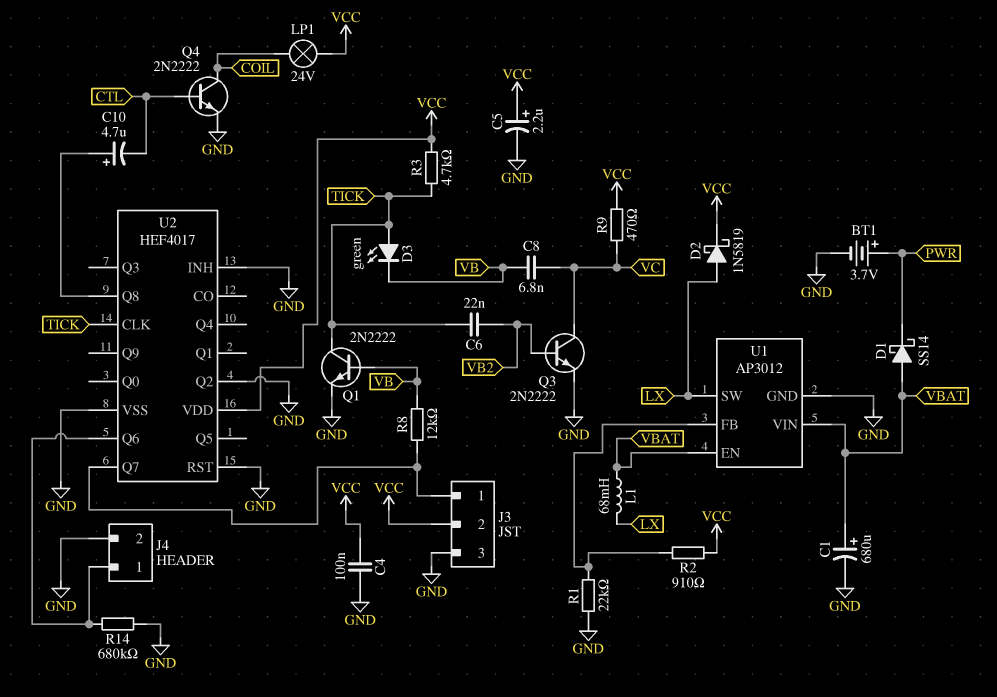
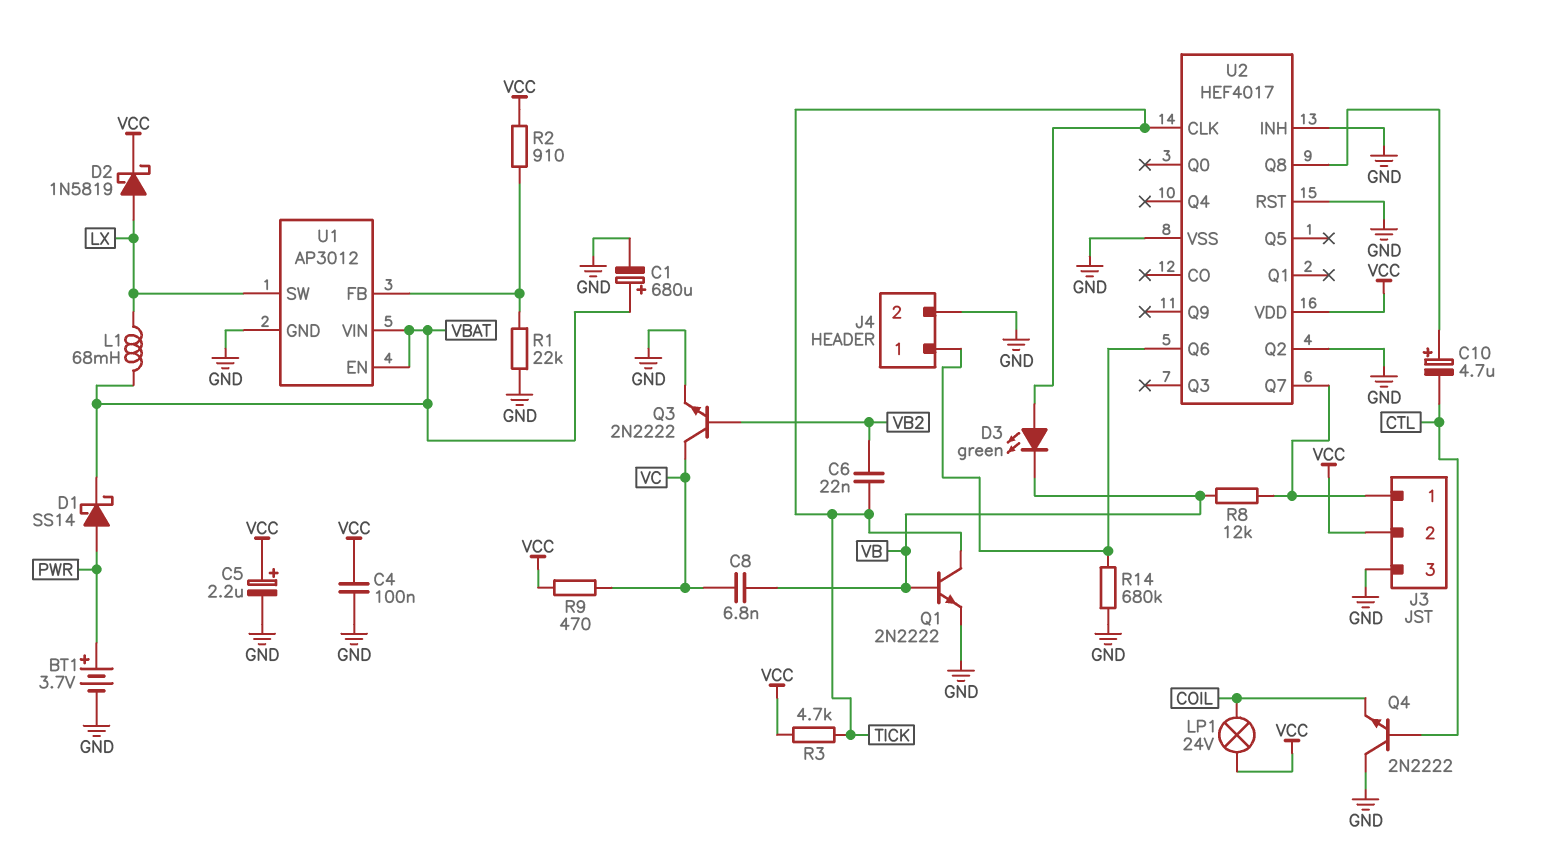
D1: schottky SS14 (A VBAT, K PWR) -> schottky SS14 (A PWR, K VBAT)
Q4: NPN 2N2222 (B CTL, C COIL, E GND) -> NPN 2N2222 (B CTL, C GND, E COIL)

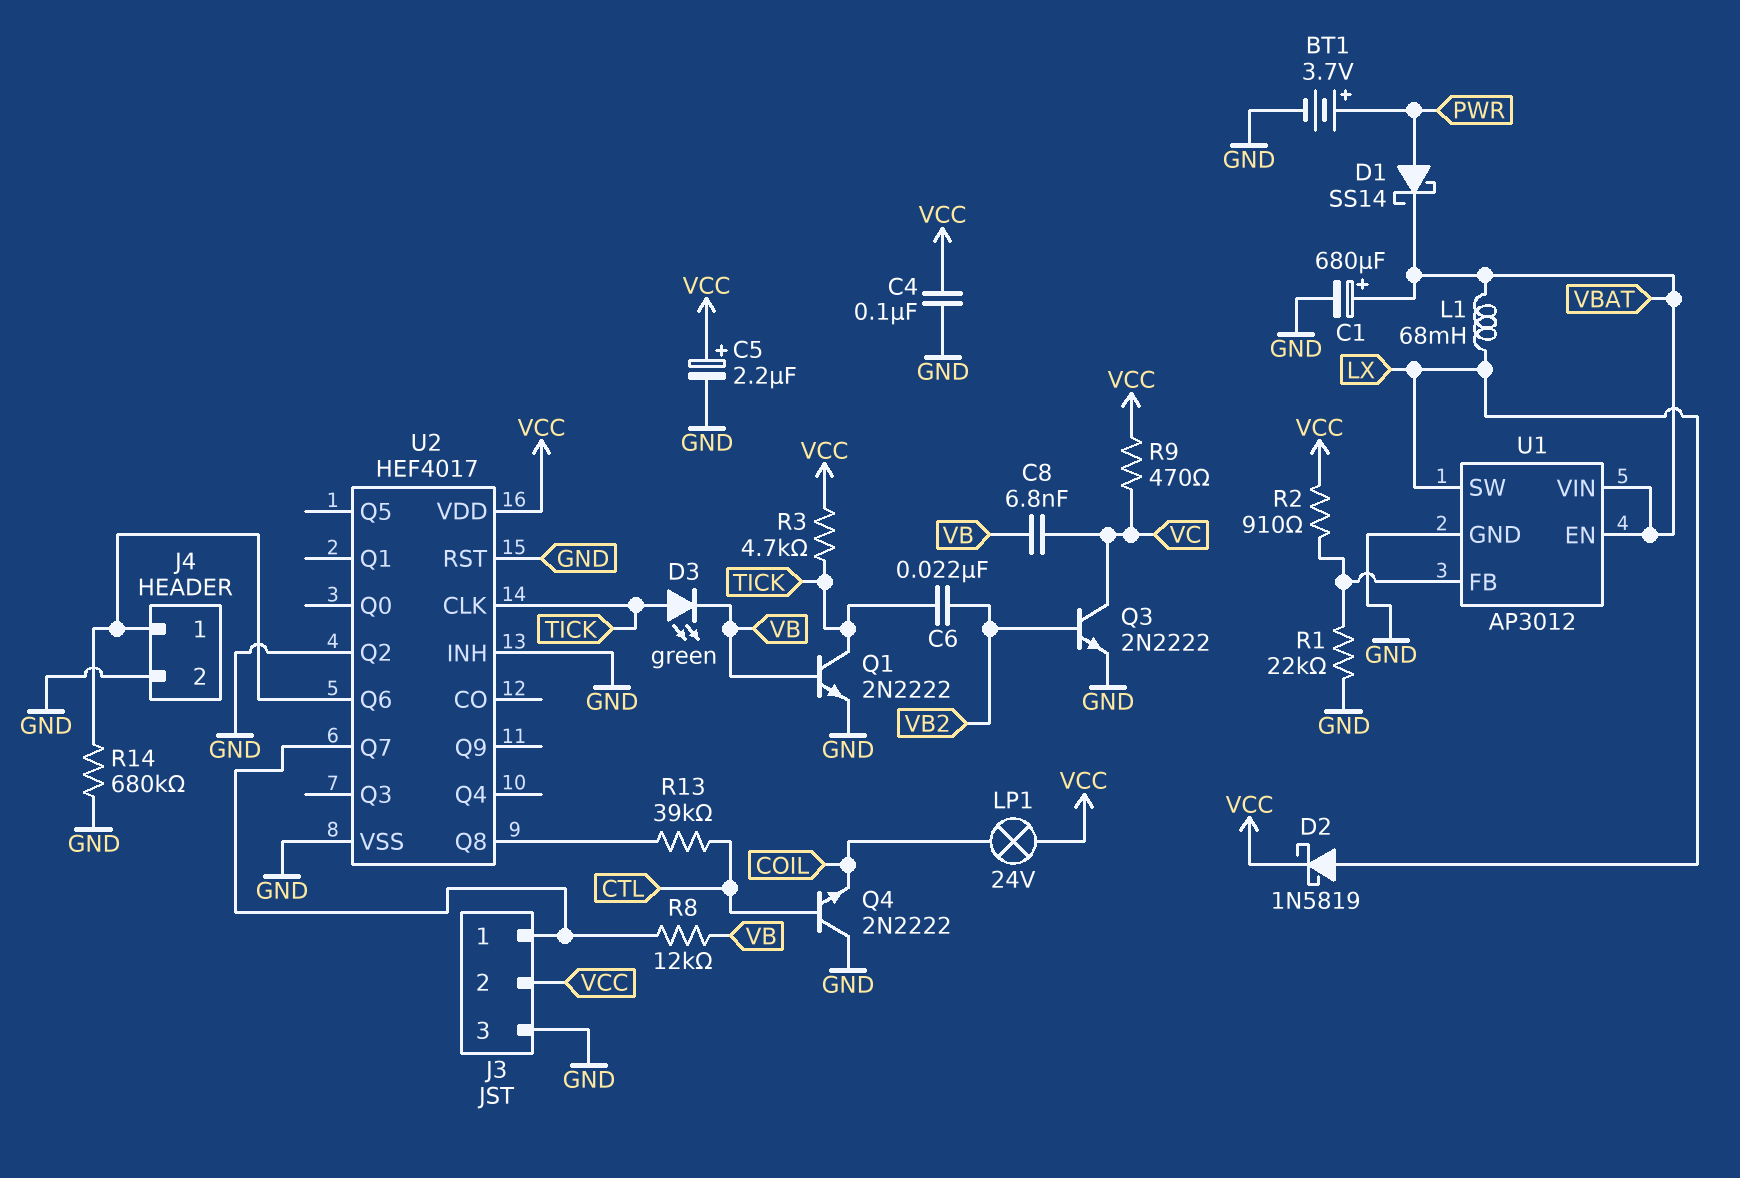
C10: 4.7uF (plus U2/Q8, minus CTL) -> none
R13: none -> 39k (CTL, U2/Q8)

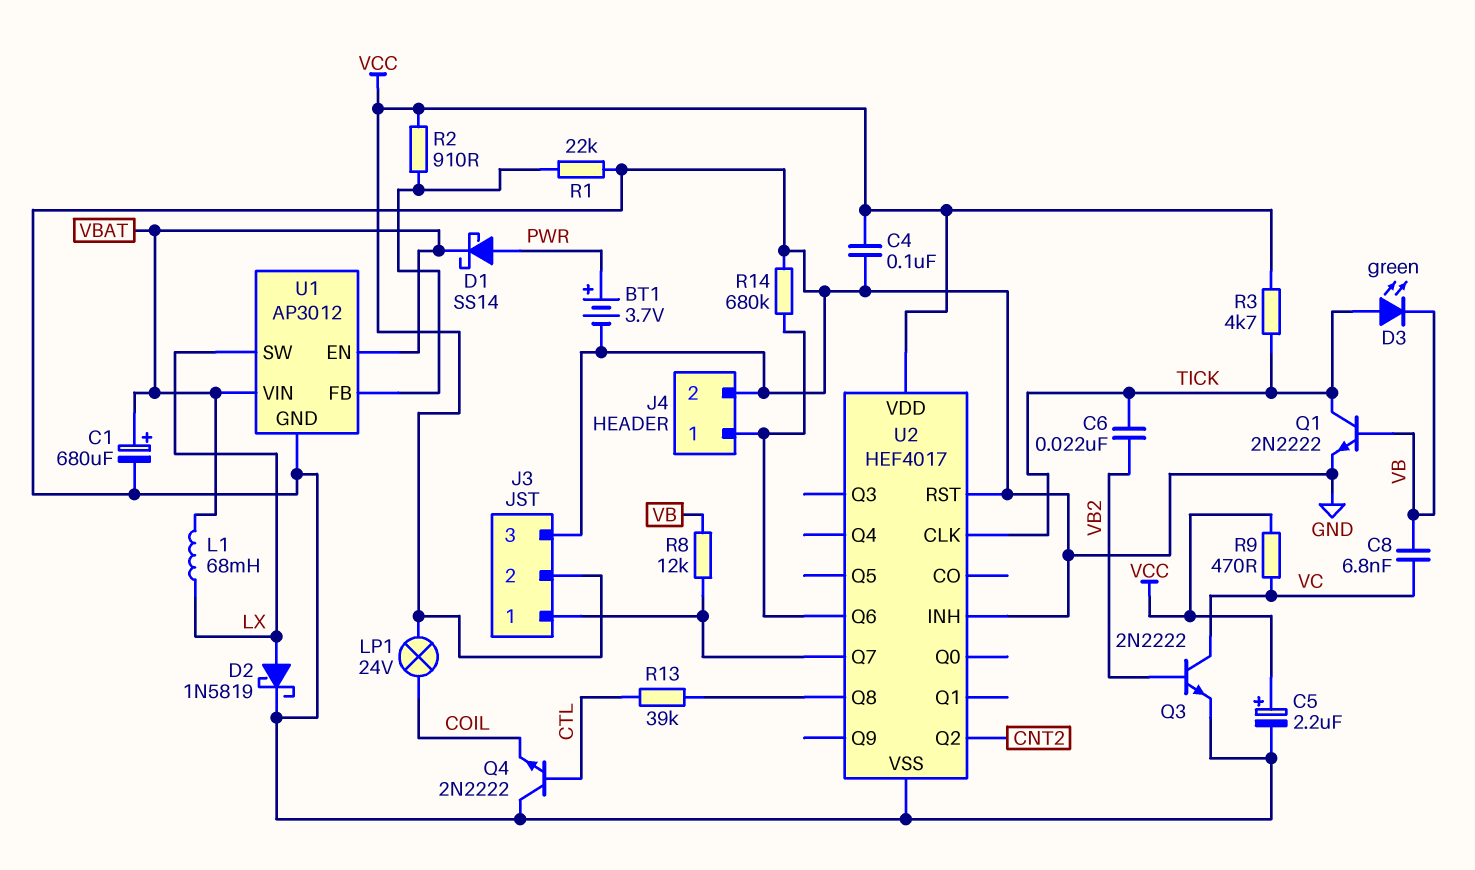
D2: schottky 1N5819 (A LX, K VCC) -> schottky 1N5819 (A LX, K GND)
U2 pin Q2: GND -> CNT2

